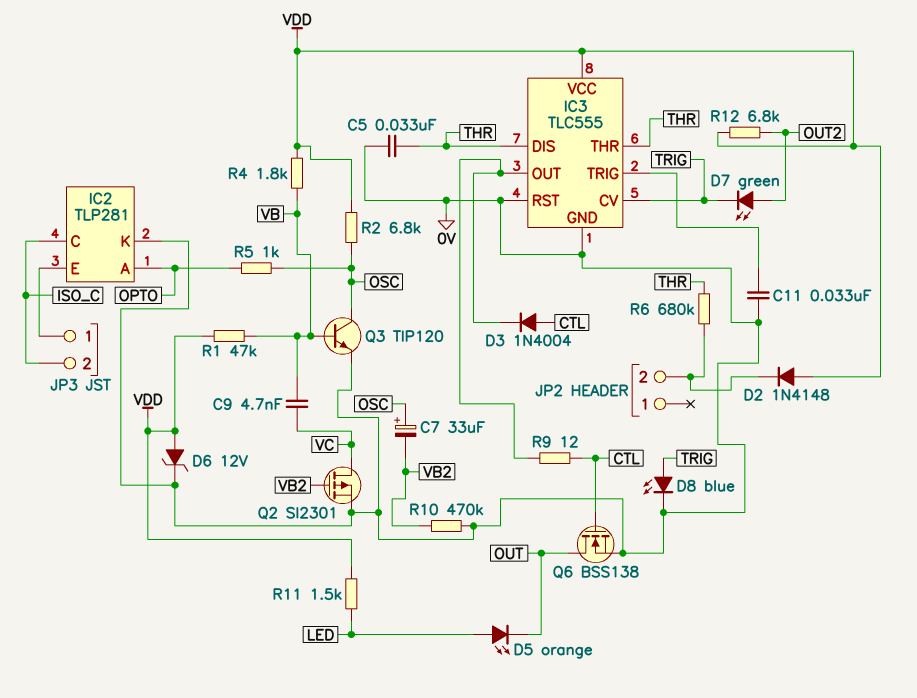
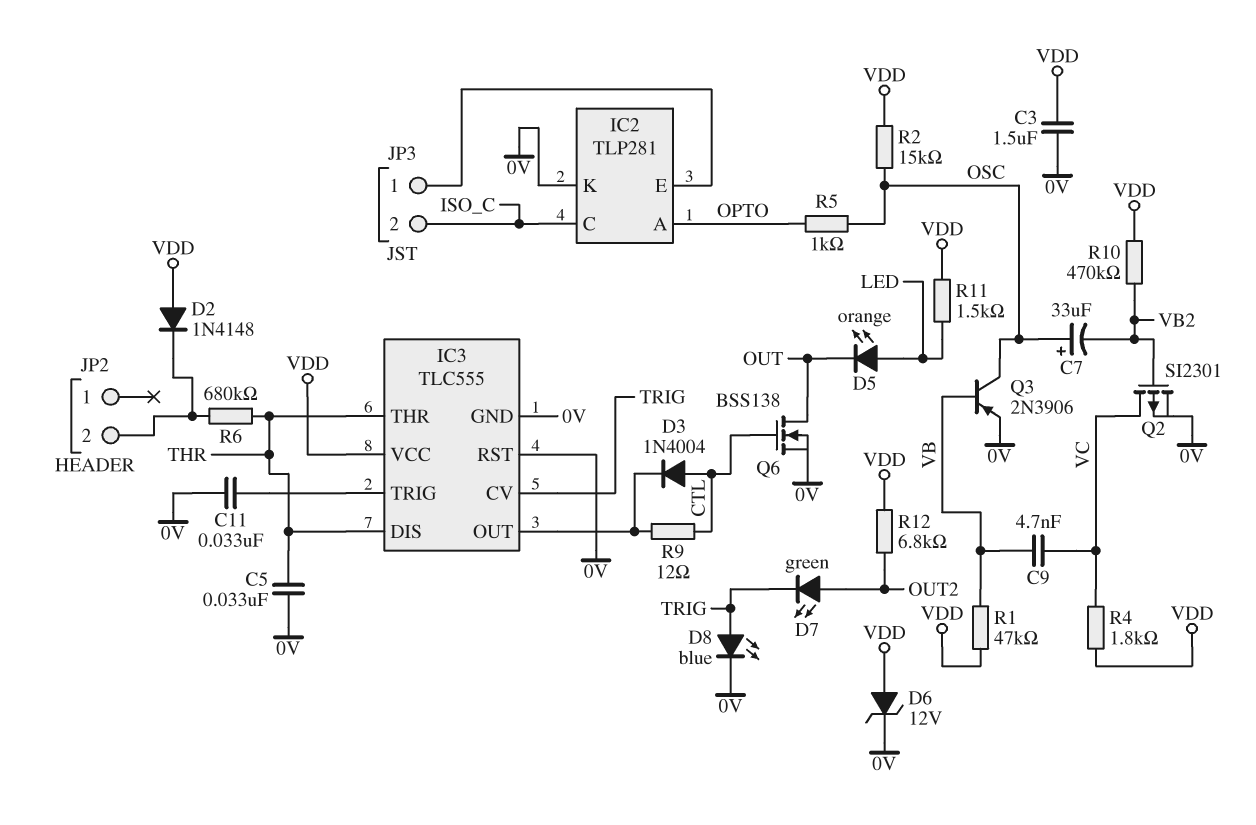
C3: none -> 1.5uF (0V, VDD)
Q3: NPN TIP120 (B VB, C OSC, E 0V) -> PNP 2N3906 (B VB, C OSC, E 0V)
R2: 6.8k (OSC, VDD) -> 15k (OSC, VDD)
R4: 1.8k (VB, VDD) -> 1.8k (VC, VDD)
R10: 470k (0V, VB2) -> 470k (VB2, VDD)

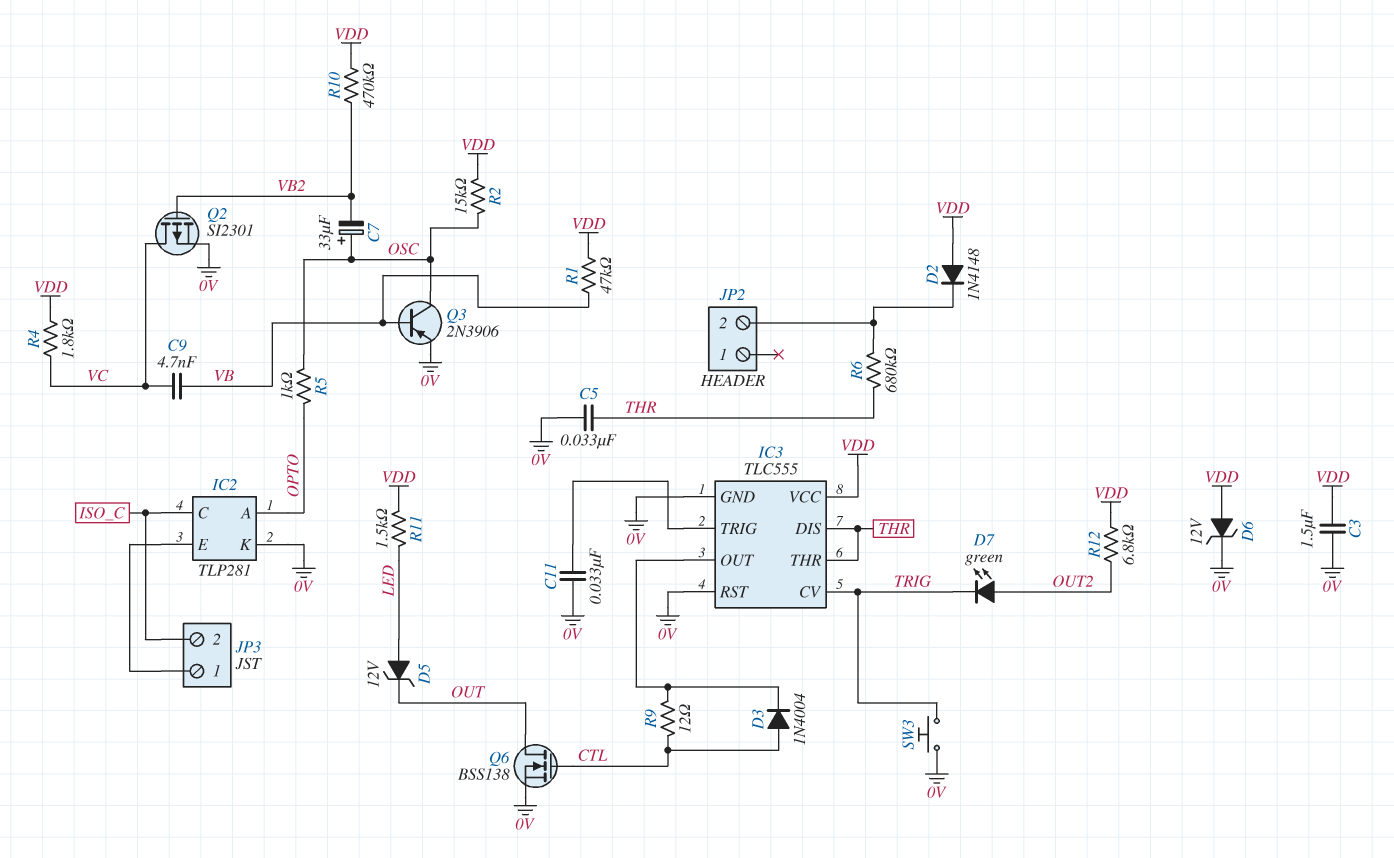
D5: LED orange (A LED, K OUT) -> zener 12V (A LED, K OUT)
D8: LED blue (A TRIG, K 0V) -> none
SW3: none -> button (0V, TRIG)

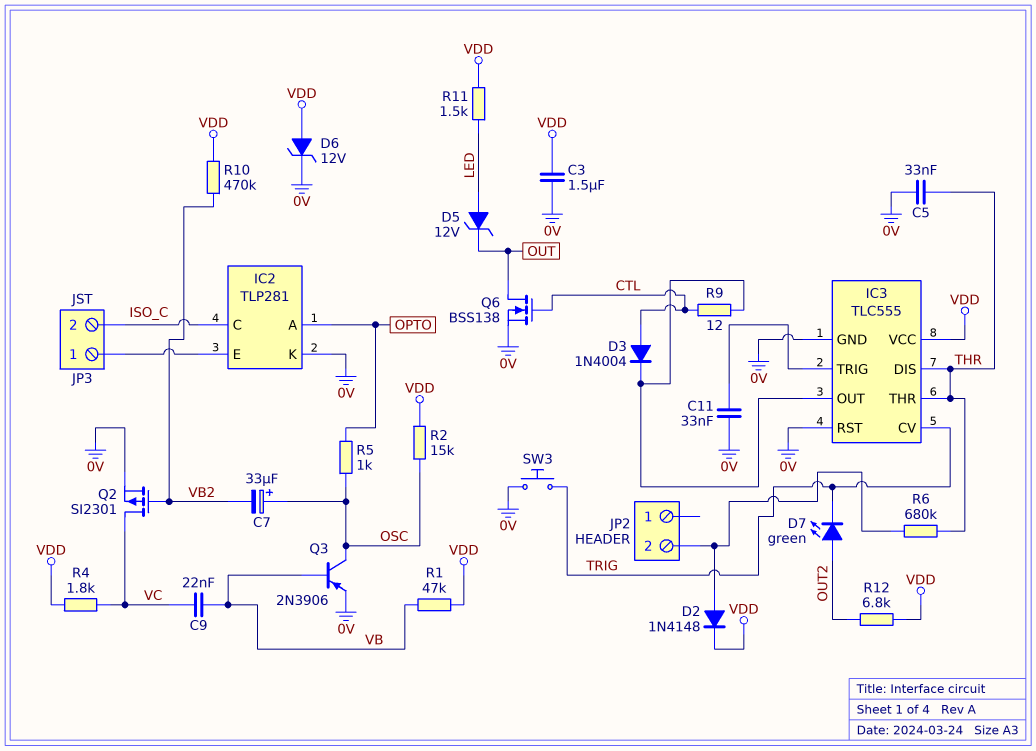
C9: 4.7nF (VB, VC) -> 22nF (VB, VC)
D2: diode 1N4148 (A VDD, K JP2/2) -> diode 1N4148 (A JP2/2, K VDD)

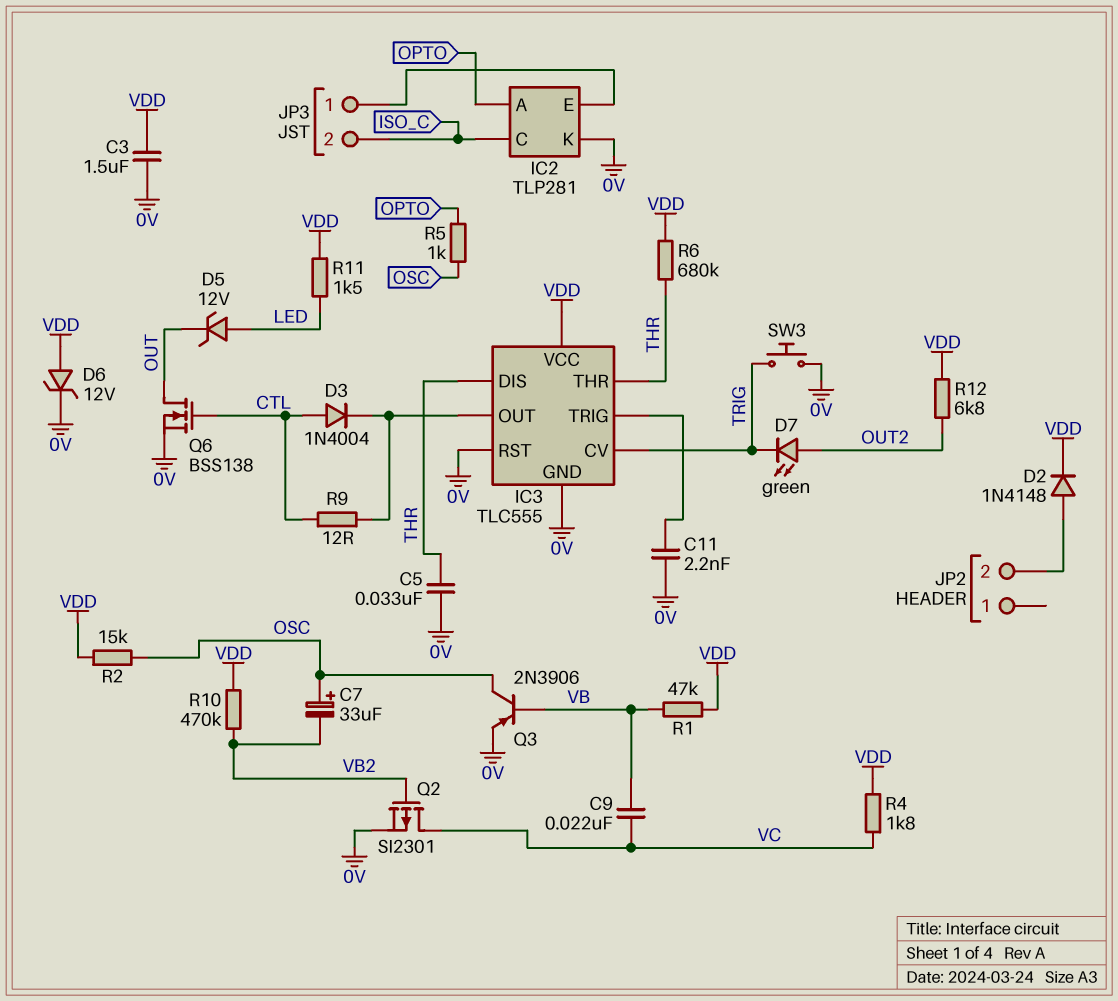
C11: 33nF (0V, IC3/TRIG) -> 2.2nF (0V, IC3/TRIG)
R6: 680k (JP2/2, THR) -> 680k (THR, VDD)

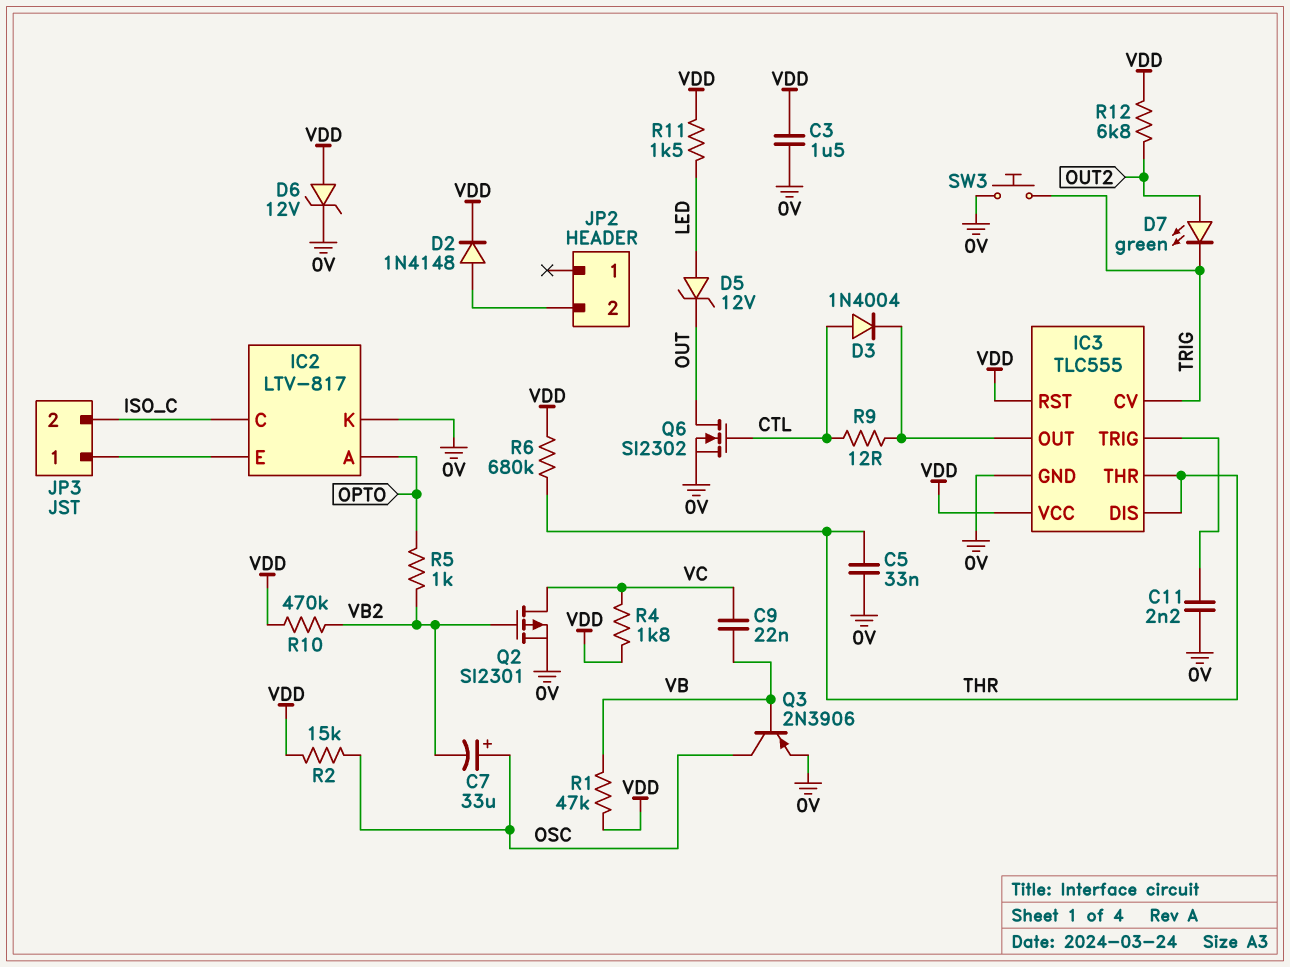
IC2: TLP281 -> LTV-817
IC3 pin RST: 0V -> VDD
Q6: NMOS BSS138 (G CTL, D OUT, S 0V) -> NMOS SI2302 (G CTL, D OUT, S 0V)
R5: 1k (OPTO, OSC) -> 1k (OPTO, VB2)

